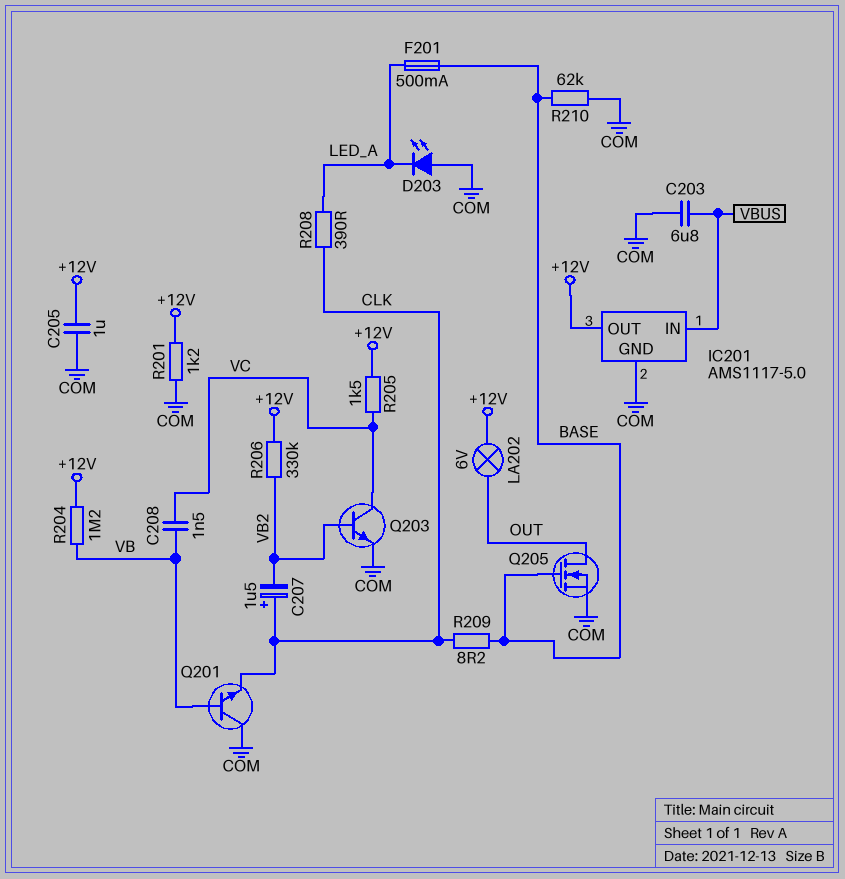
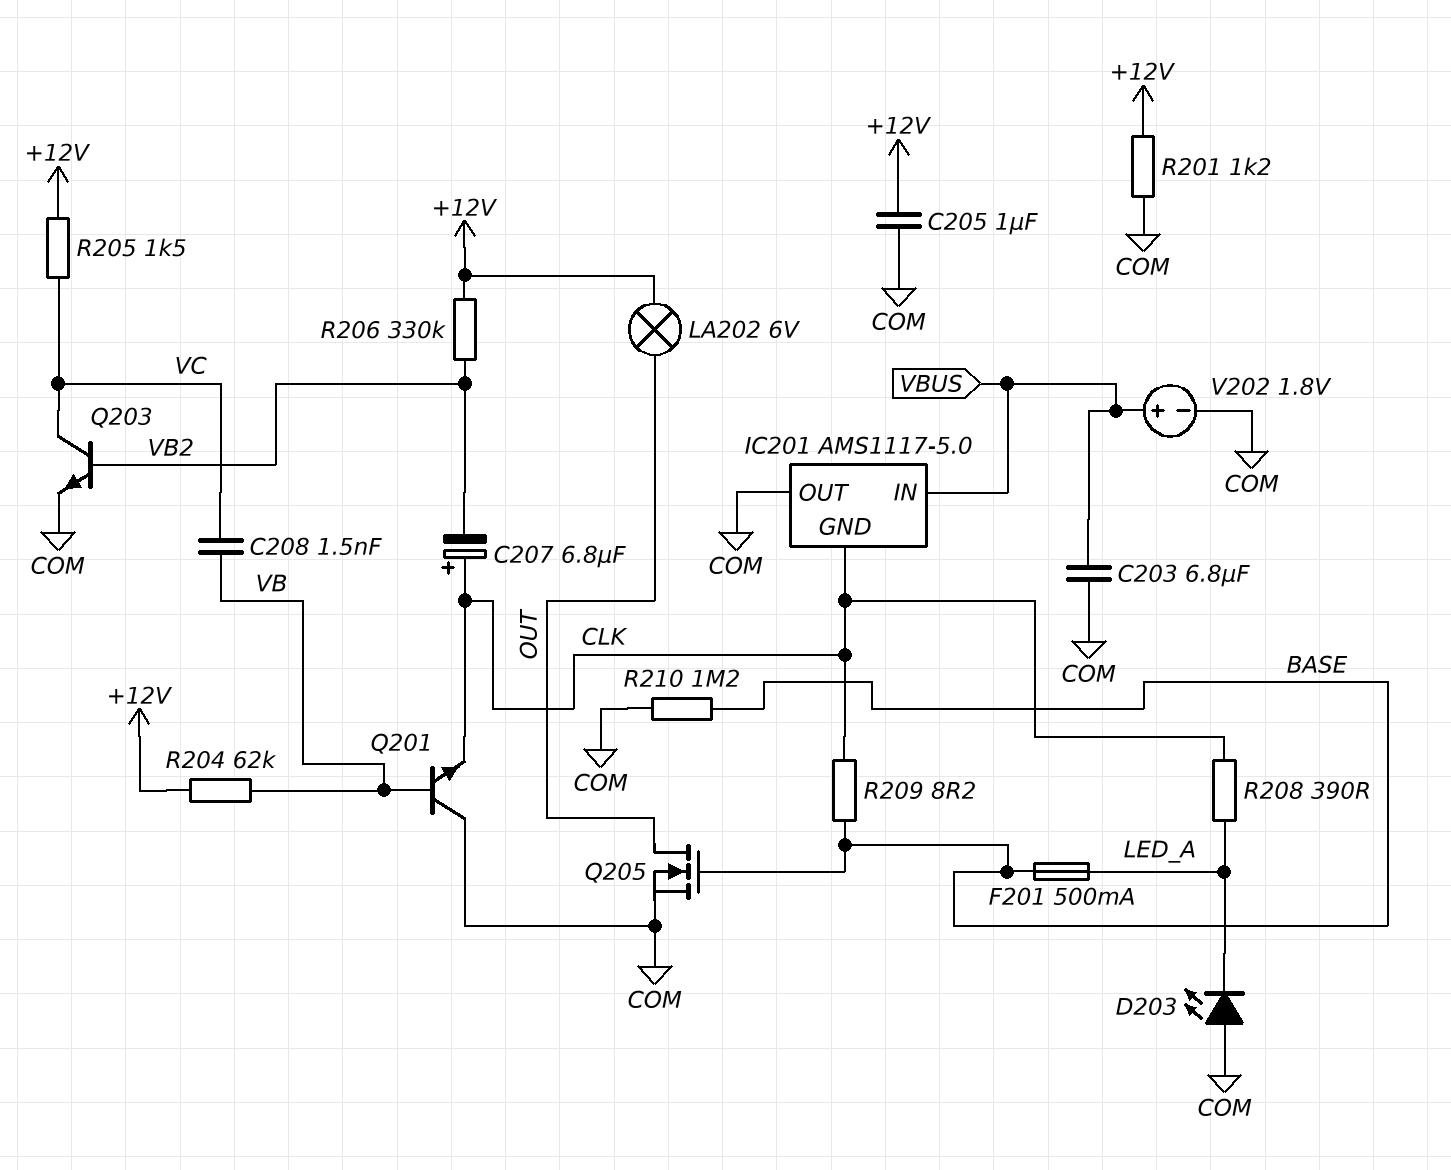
C207: 1.5uF (plus CLK, minus VB2) -> 6.8uF (plus CLK, minus VB2)
IC201 pin GND: COM -> CLK
IC201 pin OUT: +12V -> COM
R204: 1.2M (+12V, VB) -> 62k (+12V, VB)
R210: 62k (BASE, COM) -> 1.2M (BASE, COM)
V202: none -> 1.8V (plus VBUS, minus COM)

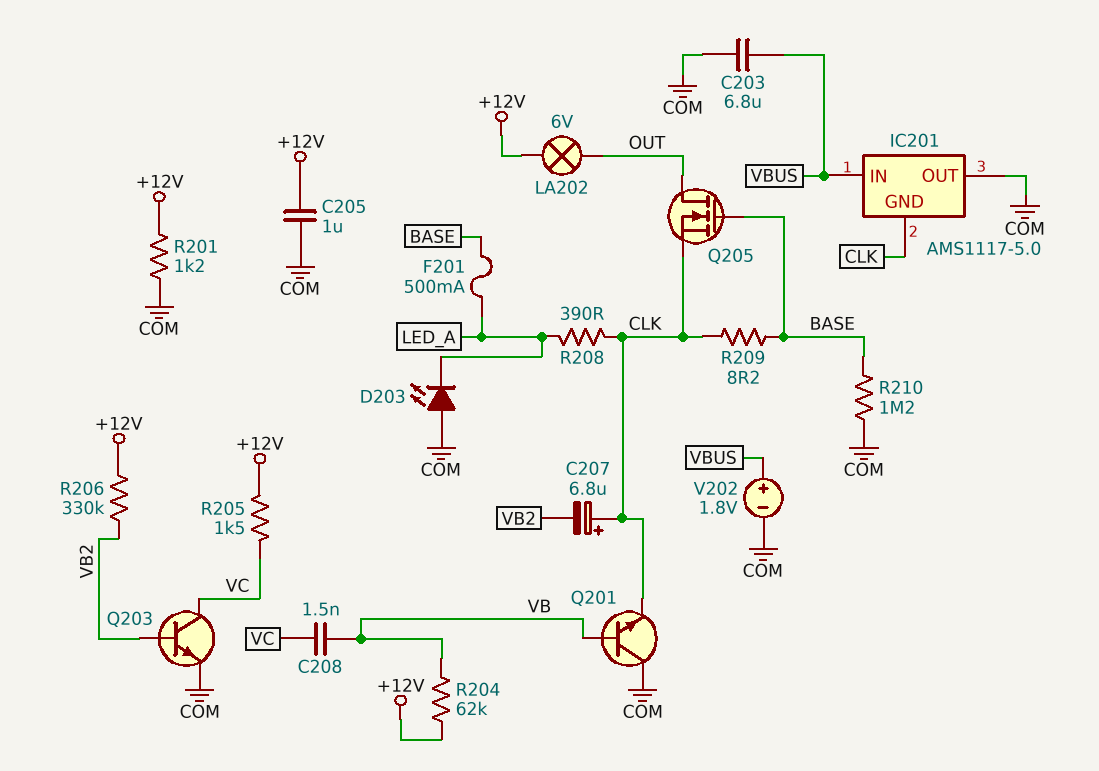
Q205: NMOS (G BASE, D OUT, S COM) -> NMOS (G BASE, D OUT, S CLK)

